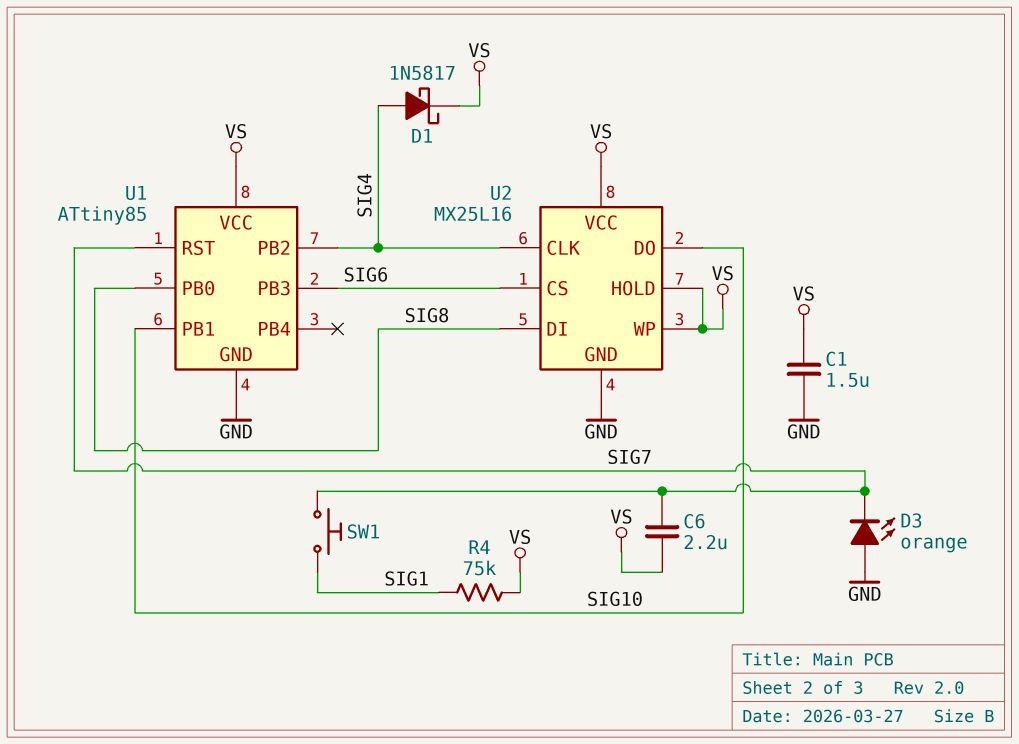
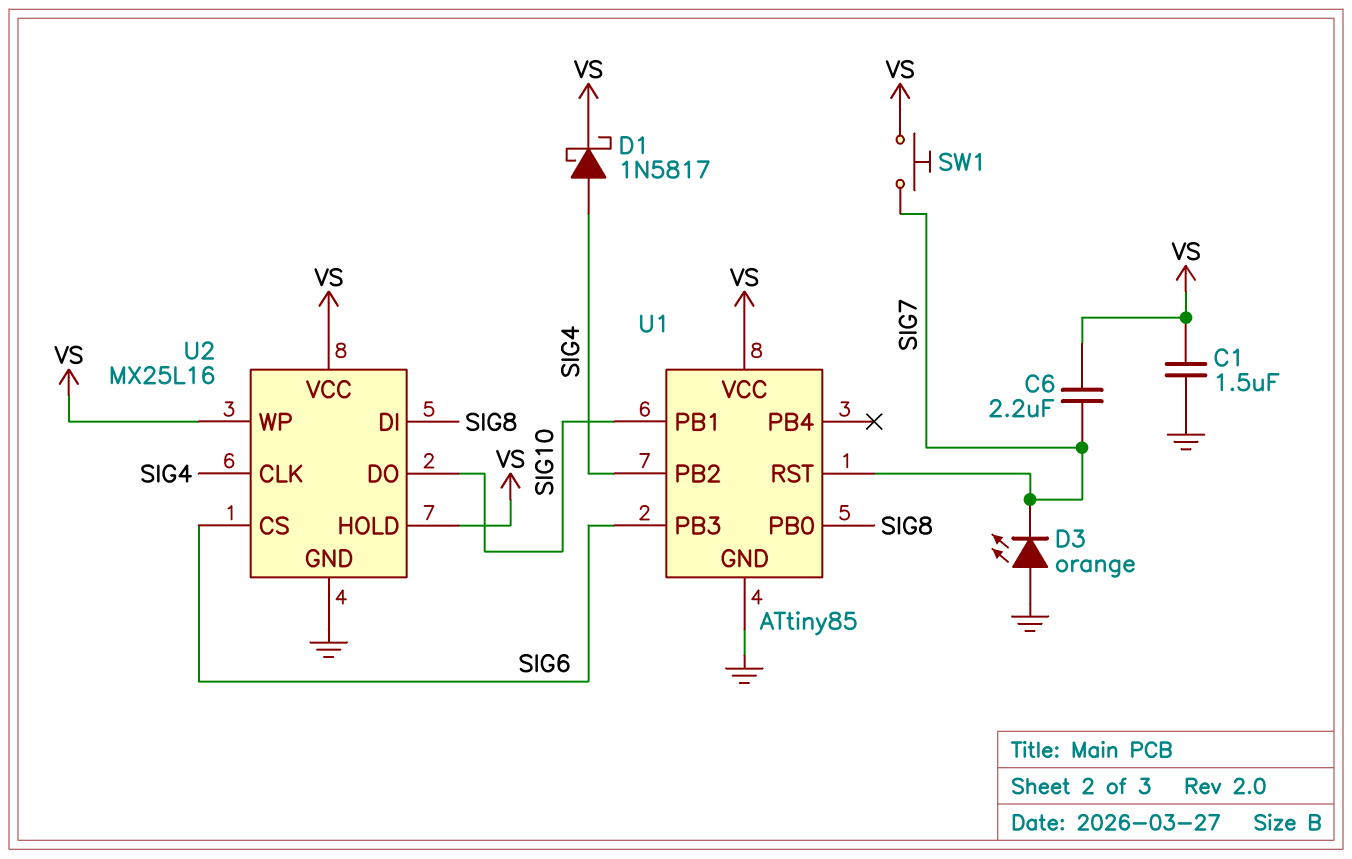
R4: 75k (SIG1, VS) -> none
SW1: button (SIG1, SIG7) -> button (SIG7, VS)

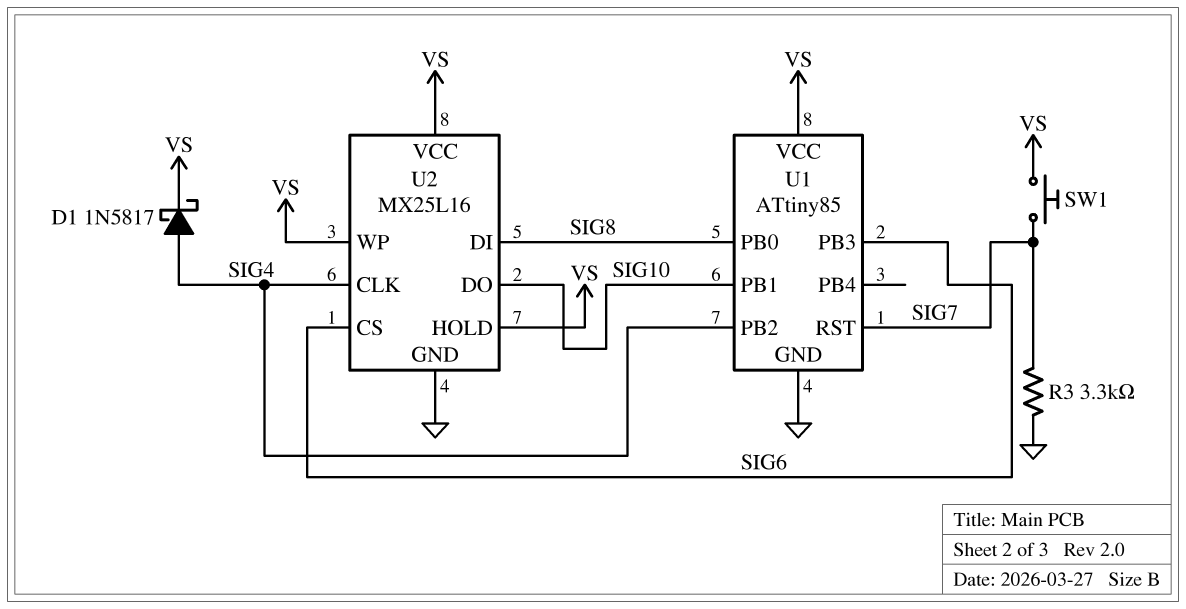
C1: 1.5uF (GND, VS) -> none
C6: 2.2uF (SIG7, VS) -> none
D3: LED orange (A GND, K SIG7) -> none
R3: none -> 3.3k (GND, SIG7)

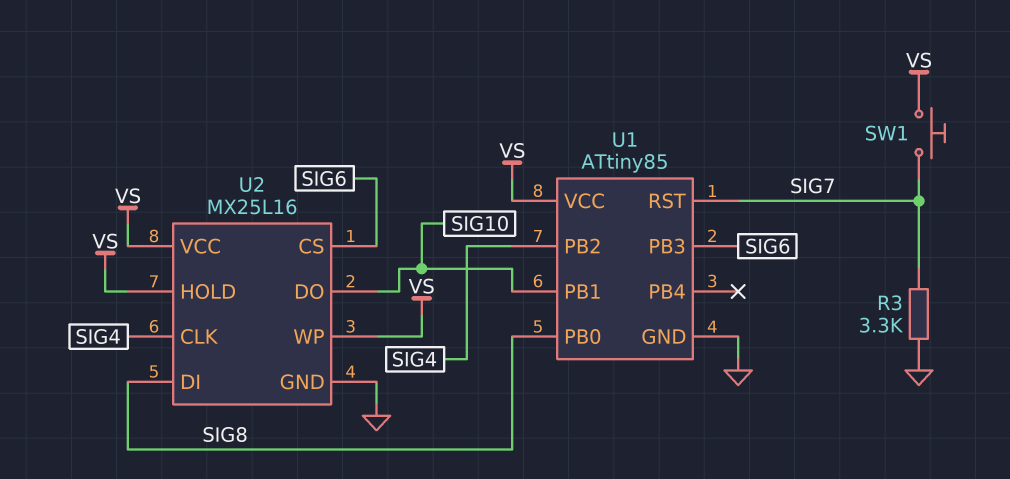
D1: schottky 1N5817 (A SIG4, K VS) -> none

